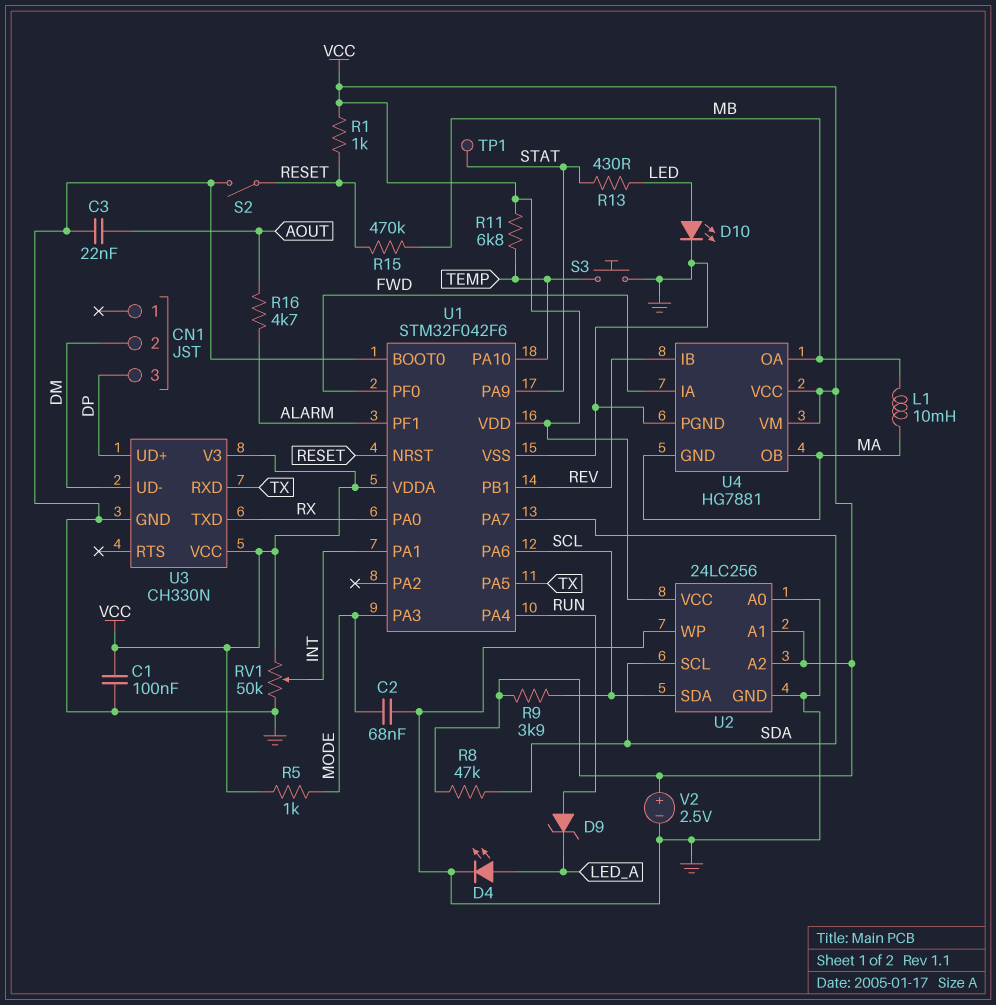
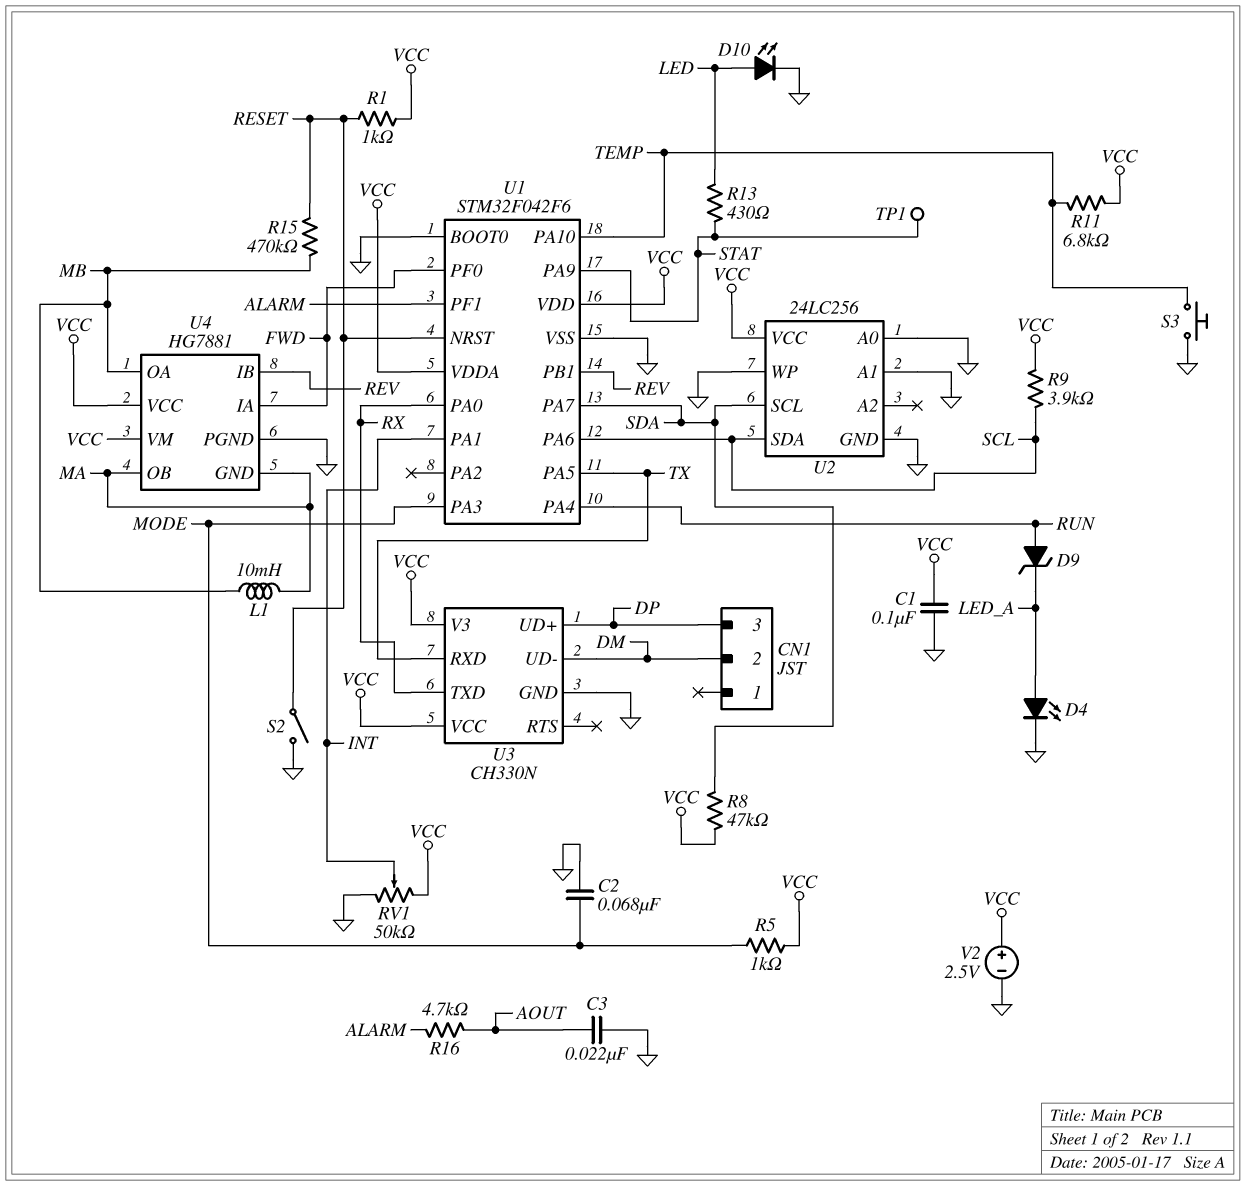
U2 pin A1: VCC -> GND
U2 pin A2: VCC -> none

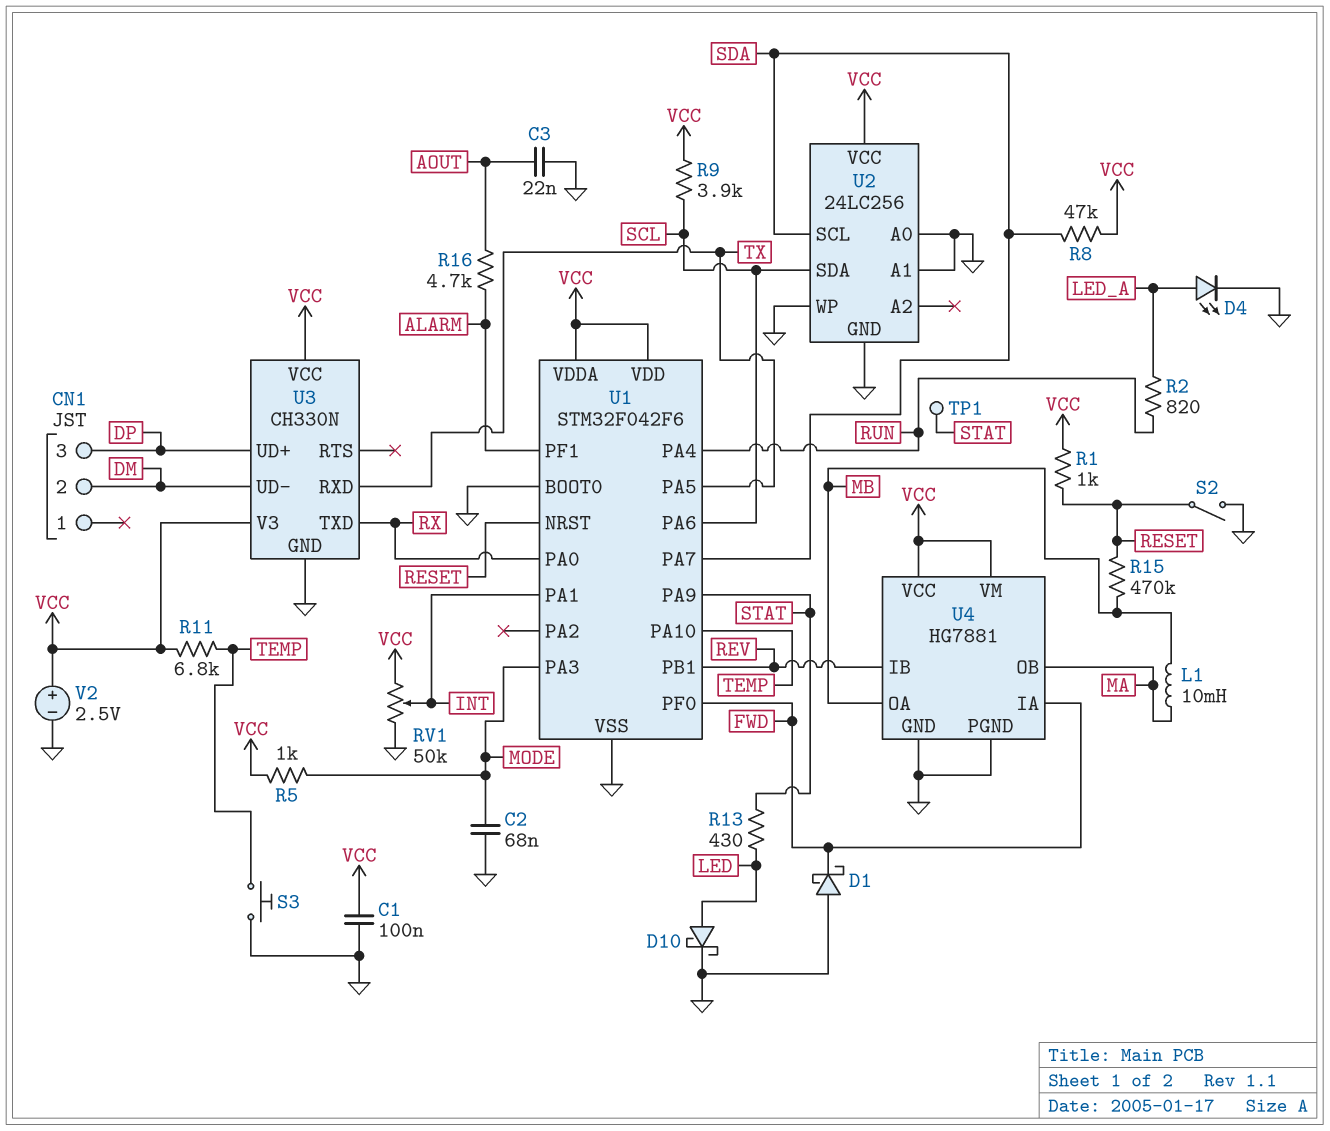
D1: none -> schottky (A GND, K FWD)
D9: zener (A RUN, K LED_A) -> none
D10: LED (A LED, K GND) -> schottky (A LED, K GND)
R2: none -> 820 (LED_A, RUN)
U4 pin GND: MA -> GND

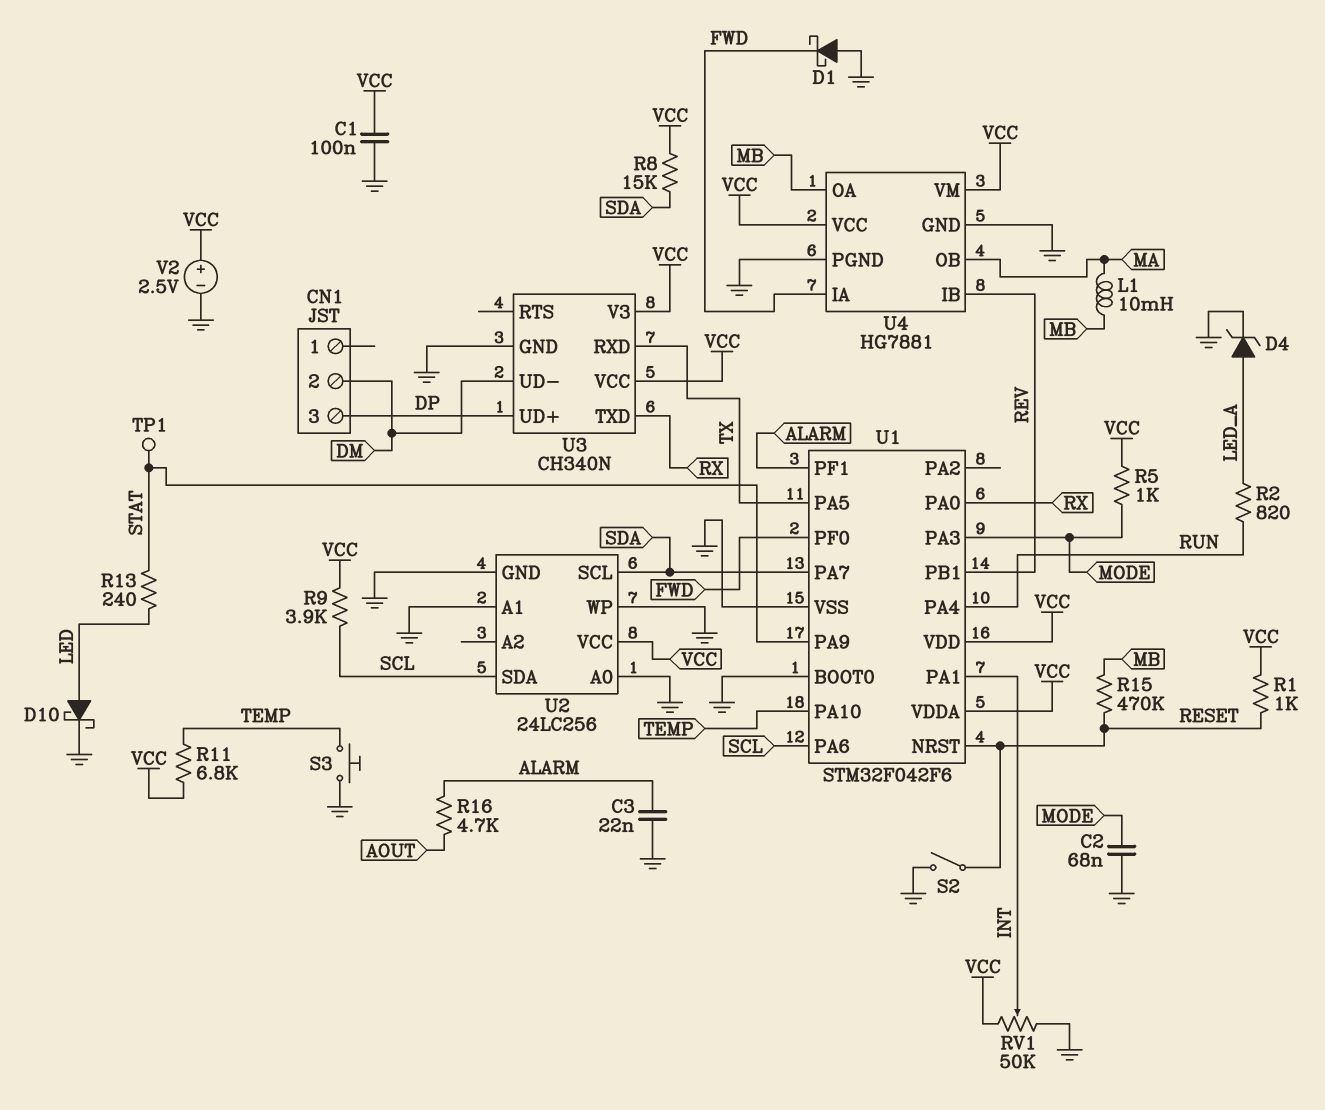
C3: 22nF (AOUT, GND) -> 22nF (ALARM, GND)
D4: LED (A LED_A, K GND) -> zener (A LED_A, K GND)
R8: 47k (SDA, VCC) -> 15k (SDA, VCC)
R13: 430 (LED, STAT) -> 240 (LED, STAT)
U3: CH330N -> CH340N

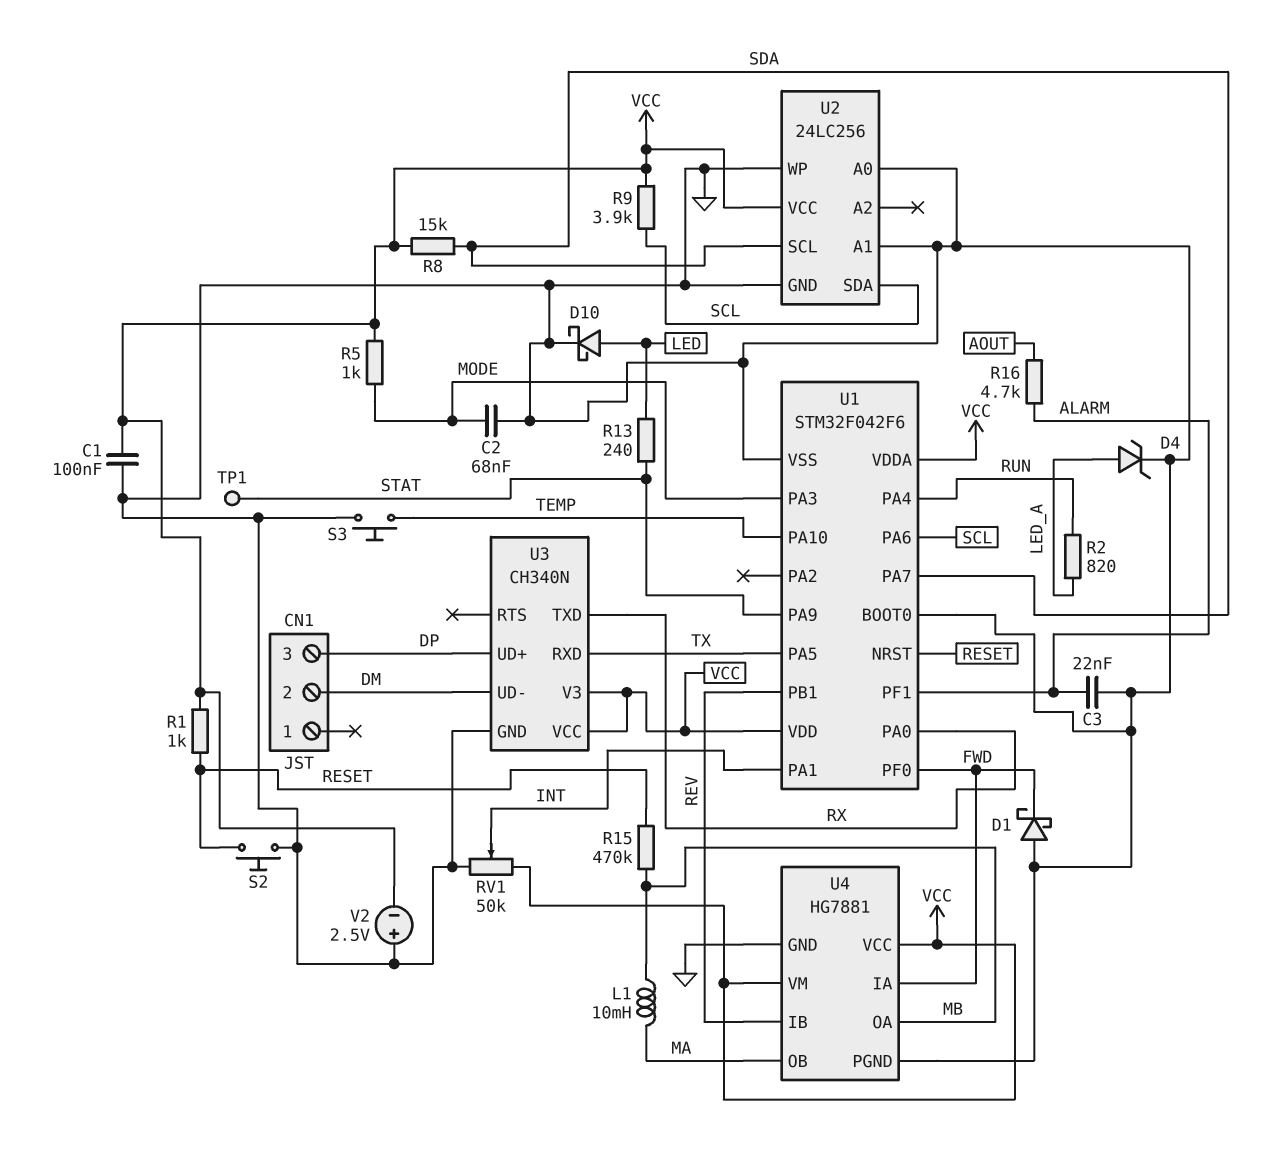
R11: 6.8k (TEMP, VCC) -> none
S2: switch (GND, RESET) -> button (GND, RESET)
V2: 2.5V (plus VCC, minus GND) -> 2.5V (plus GND, minus VCC)

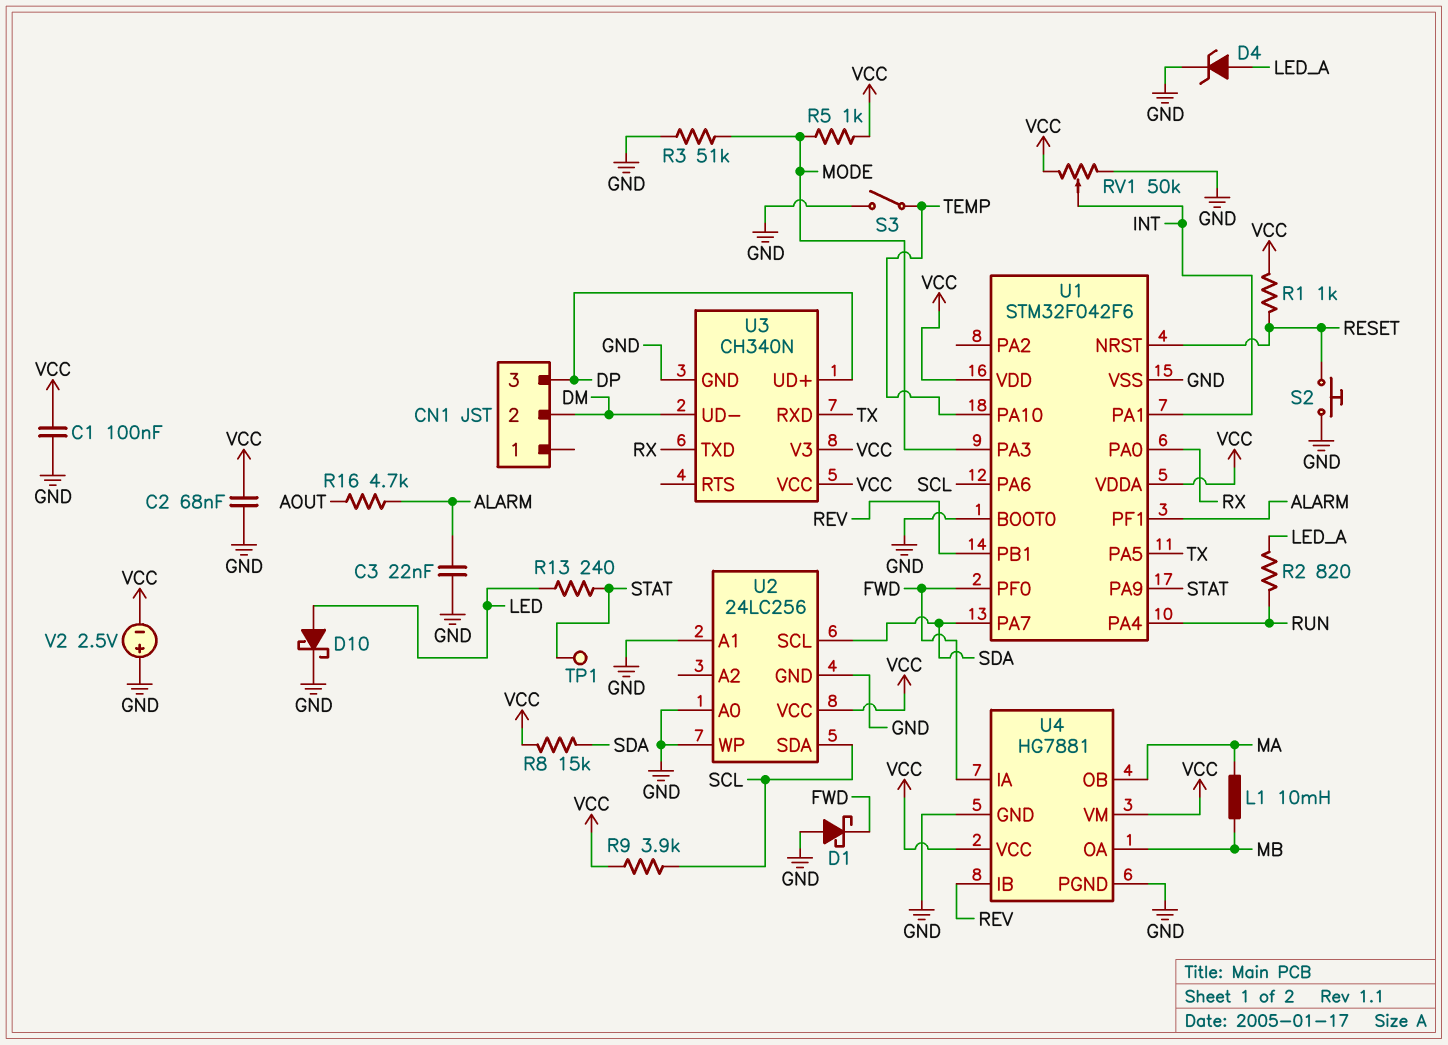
C2: 68nF (GND, MODE) -> 68nF (GND, VCC)
R3: none -> 51k (GND, MODE)
R15: 470k (MB, RESET) -> none
S3: button (GND, TEMP) -> switch (GND, TEMP)

